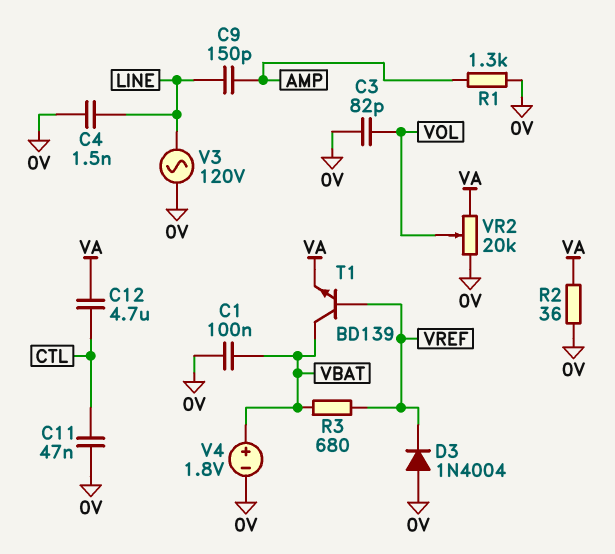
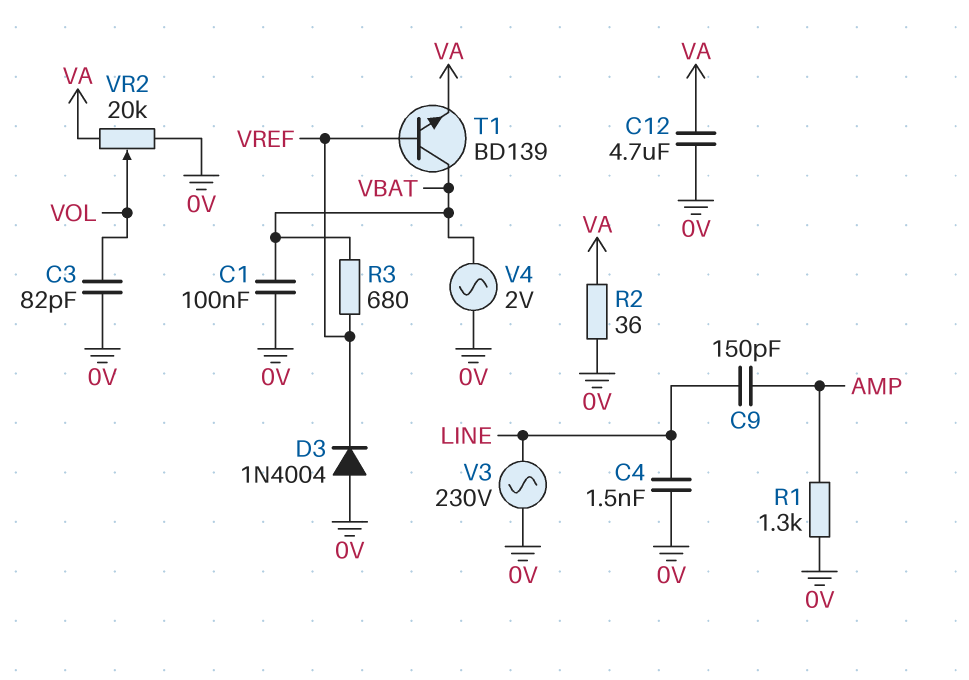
C11: 47nF (0V, CTL) -> none
C12: 4.7uF (CTL, VA) -> 4.7uF (0V, VA)
V3: AC 120V (0V, LINE) -> AC 230V (0V, LINE)
V4: 1.8V (plus VBAT, minus 0V) -> AC 2V (0V, VBAT)

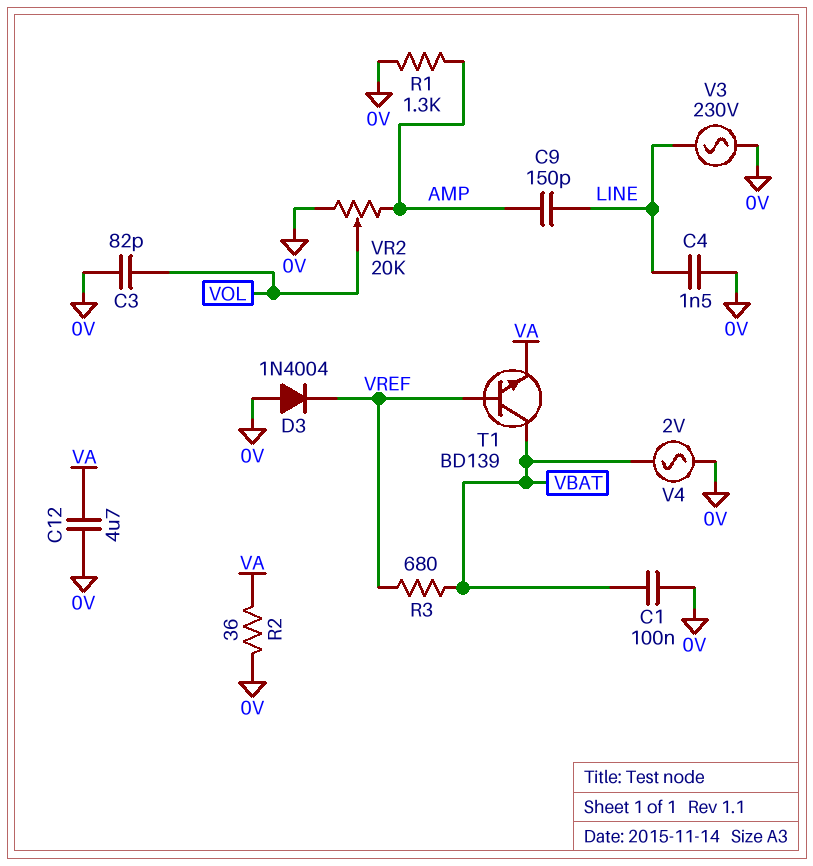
VR2: 20k (0V, VA, wiper VOL) -> 20k (0V, AMP, wiper VOL)

